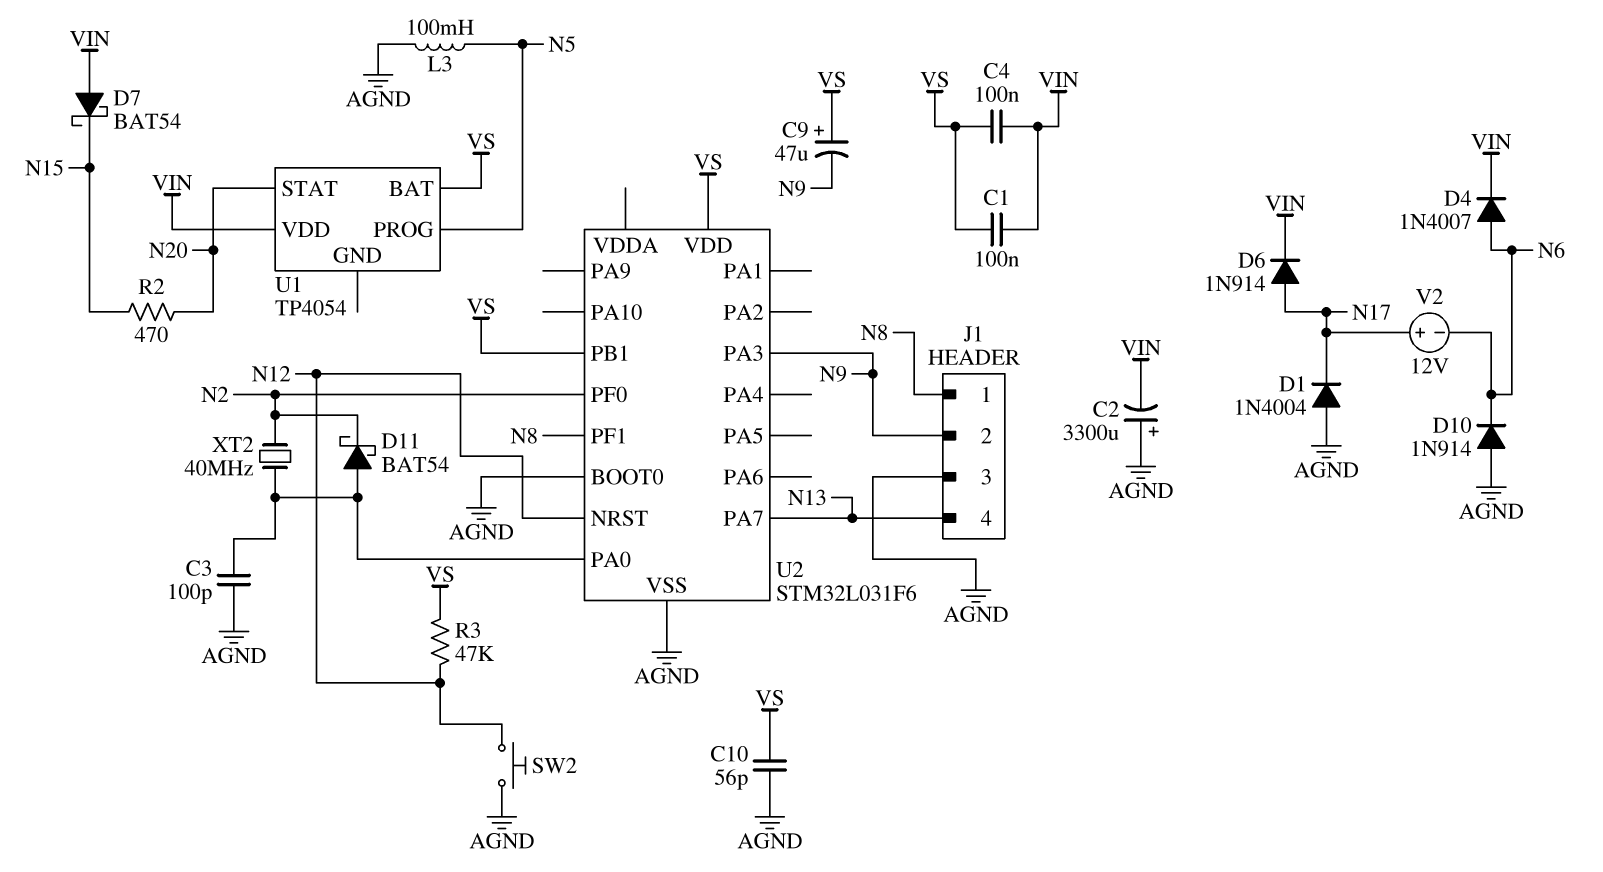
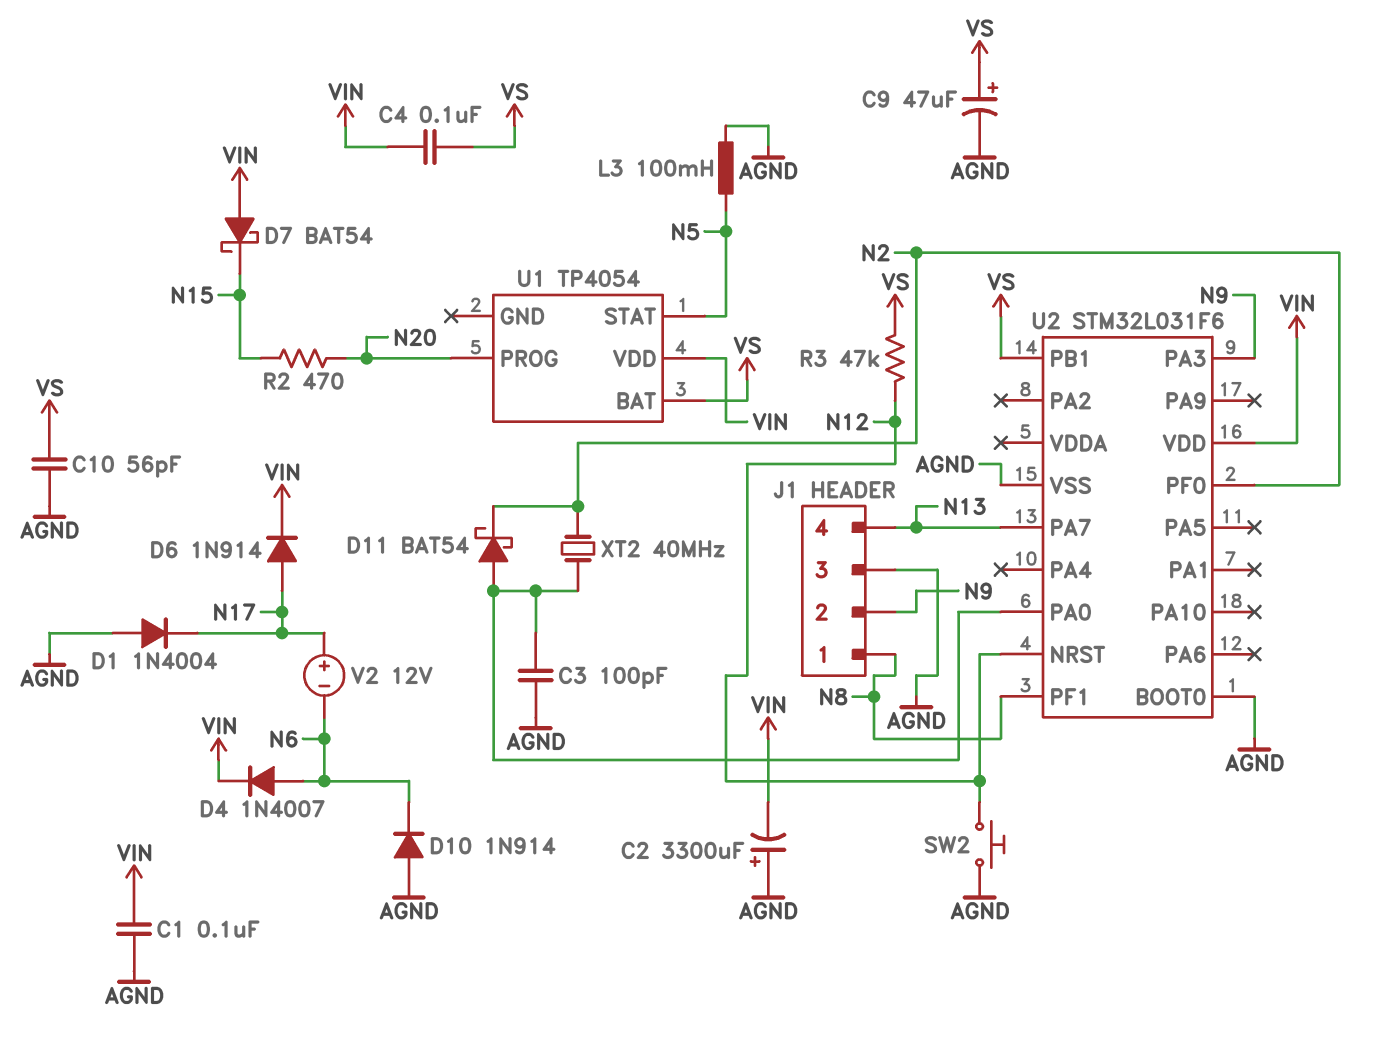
C1: 100nF (VIN, VS) -> 100nF (AGND, VIN)
C9: 47uF (plus VS, minus N9) -> 47uF (plus VS, minus AGND)
U1 pin PROG: N5 -> N20
U1 pin STAT: N20 -> N5
U2 pin VDD: VS -> VIN

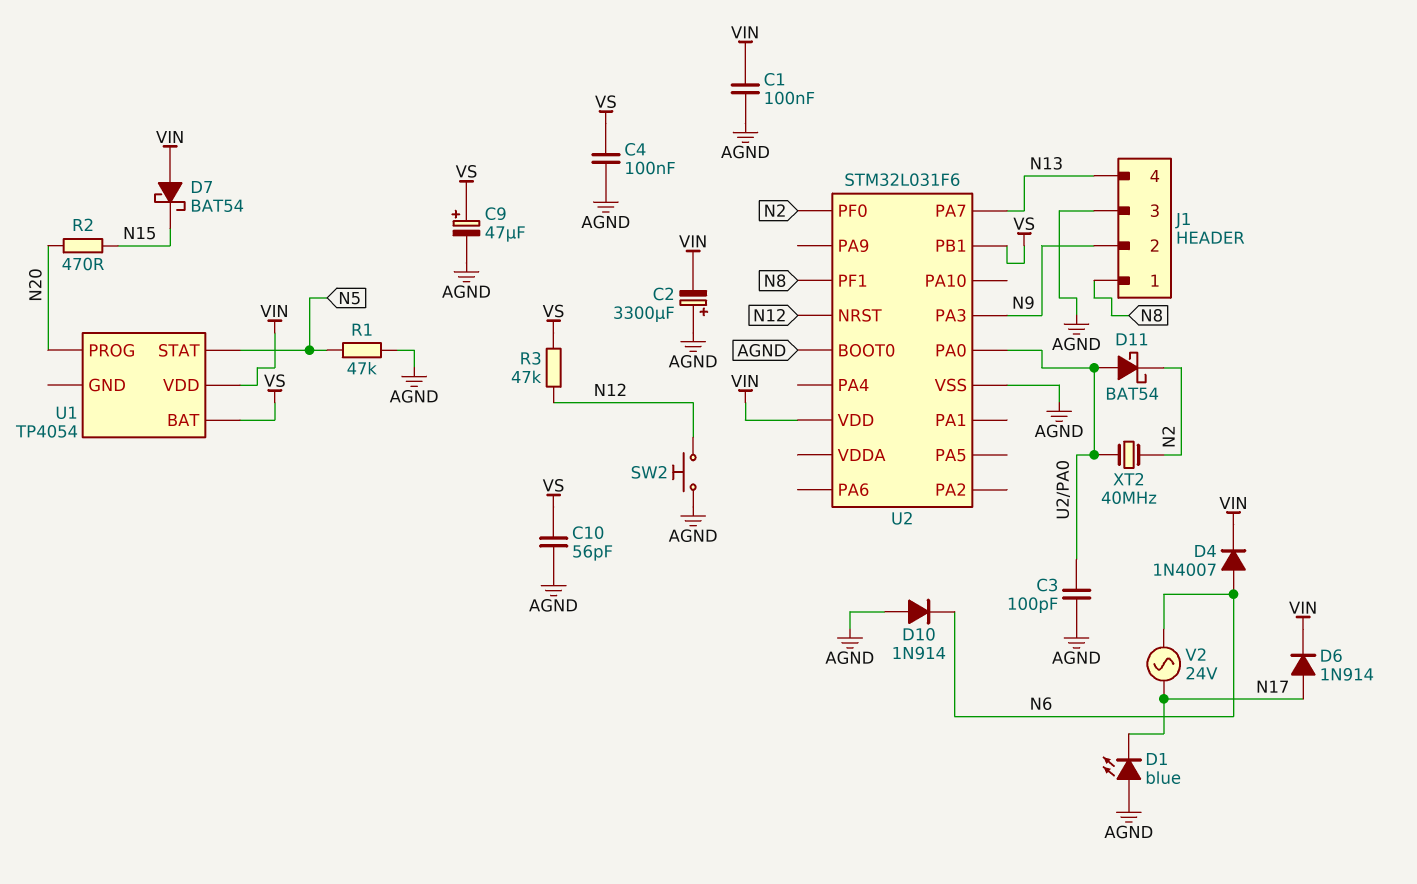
C4: 100nF (VIN, VS) -> 100nF (AGND, VS)
D1: diode 1N4004 (A AGND, K N17) -> LED blue (A AGND, K N17)
L3: 100mH (AGND, N5) -> none
R1: none -> 47k (AGND, N5)
V2: 12V (plus N17, minus N6) -> AC 24V (N6, N17)

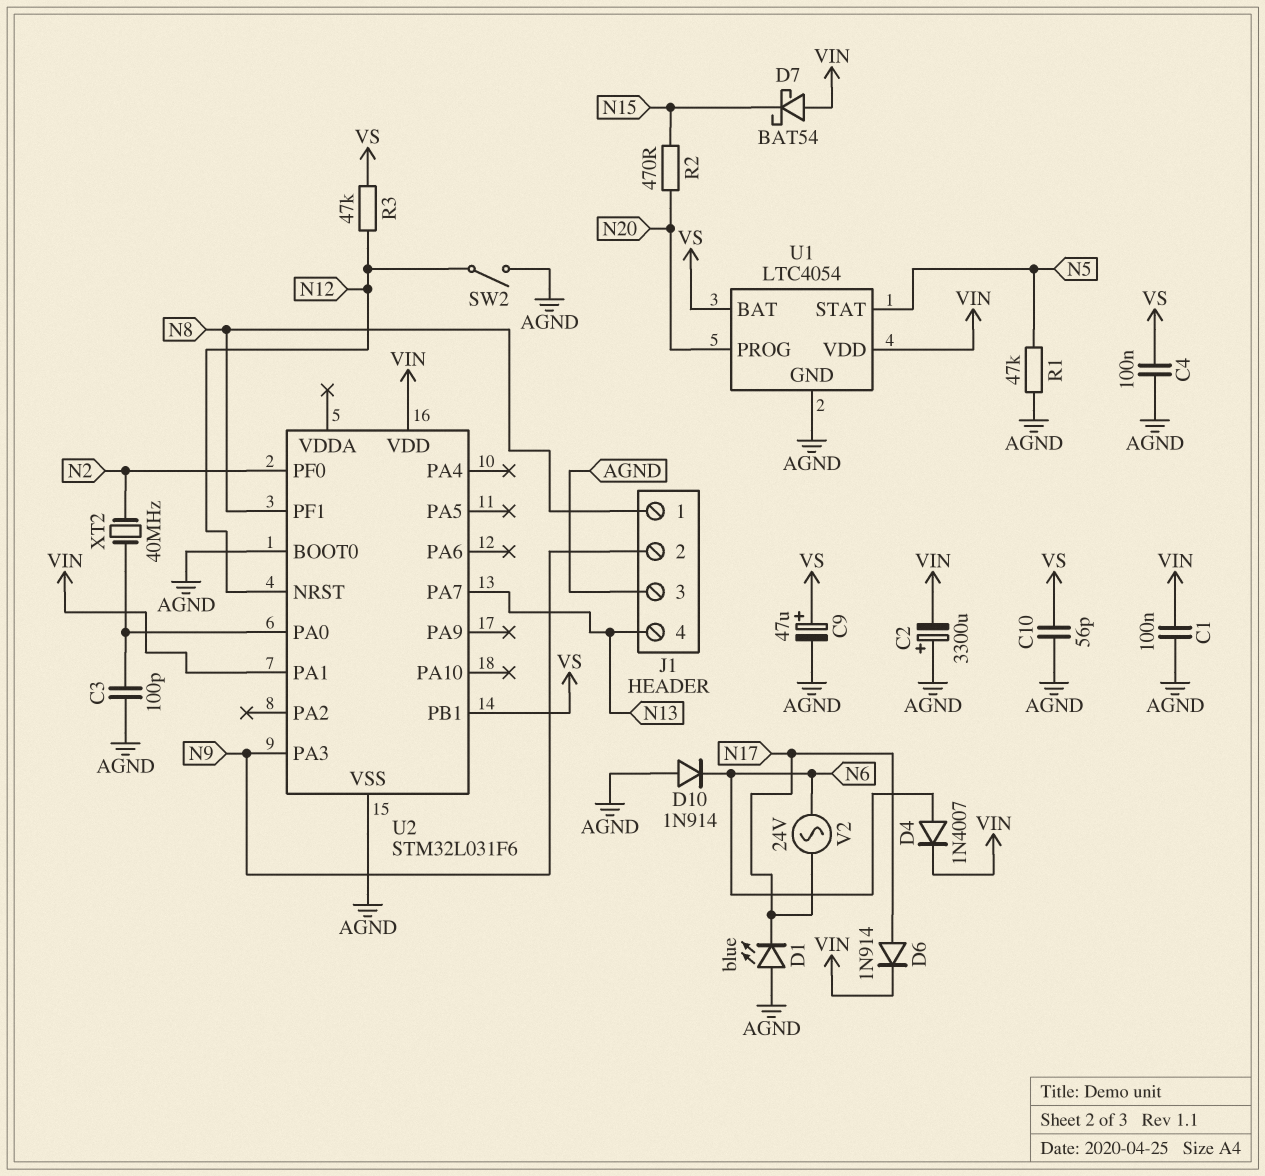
D11: schottky BAT54 (A U2/PA0, K N2) -> none
SW2: button (AGND, N12) -> switch (AGND, N12)
U1: TP4054 -> LTC4054
U1 pin GND: none -> AGND
U2 pin PA1: none -> VIN

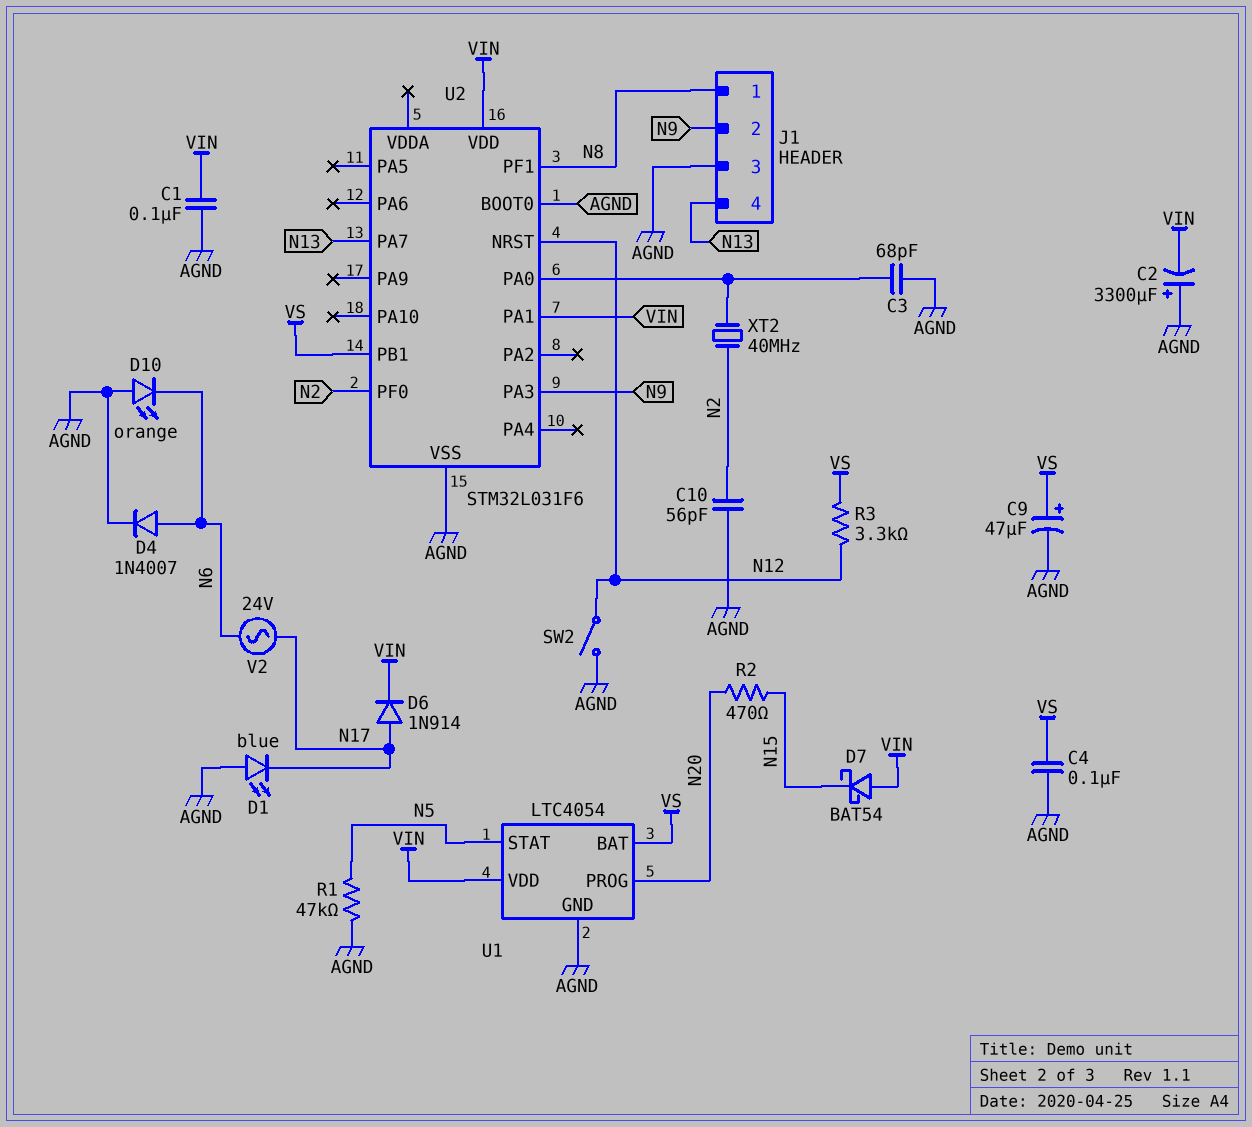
C3: 100pF (AGND, U2/PA0) -> 68pF (AGND, U2/PA0)
C10: 56pF (AGND, VS) -> 56pF (AGND, N2)
D4: diode 1N4007 (A N6, K VIN) -> diode 1N4007 (A N6, K AGND)
D10: diode 1N914 (A AGND, K N6) -> LED orange (A AGND, K N6)
R3: 47k (N12, VS) -> 3.3k (N12, VS)

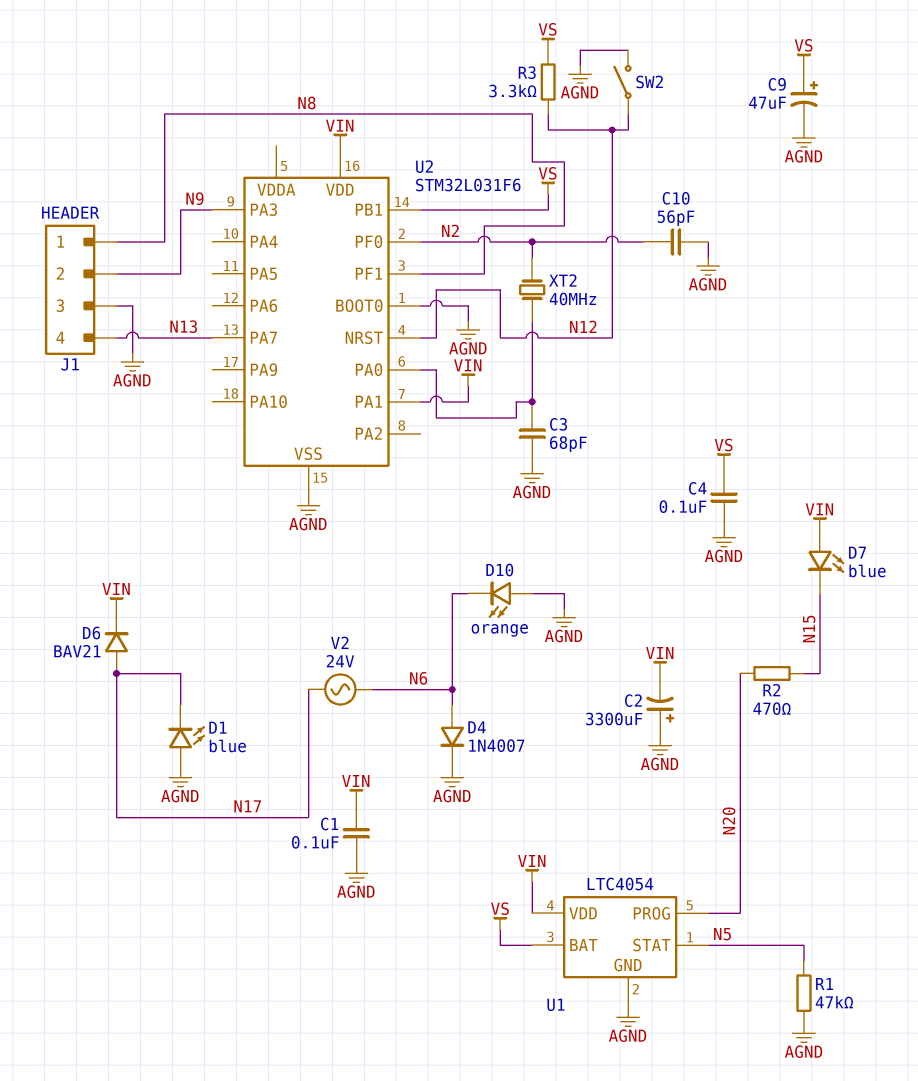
D6: diode 1N914 (A N17, K VIN) -> diode BAV21 (A N17, K VIN)
D7: schottky BAT54 (A VIN, K N15) -> LED blue (A VIN, K N15)

